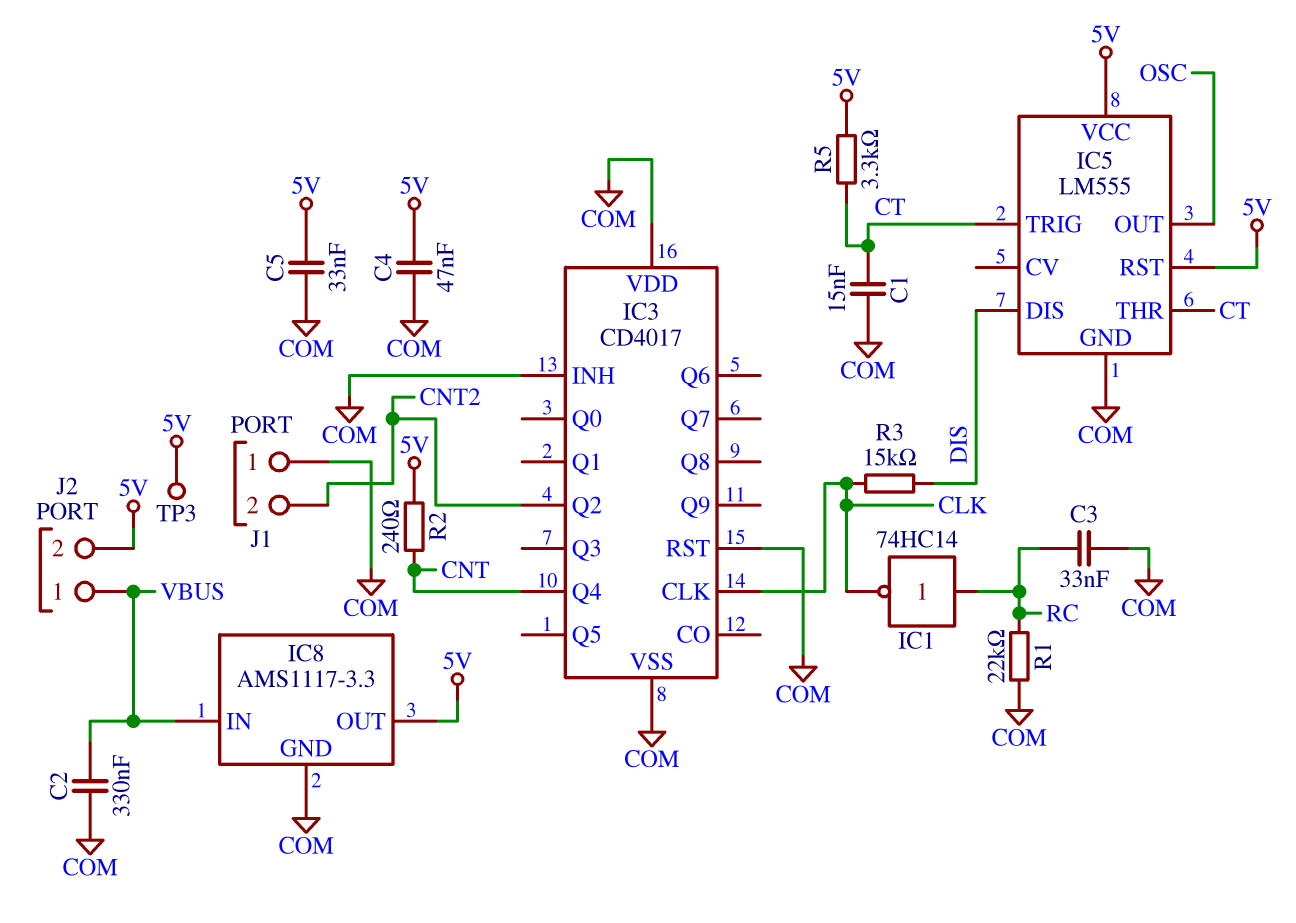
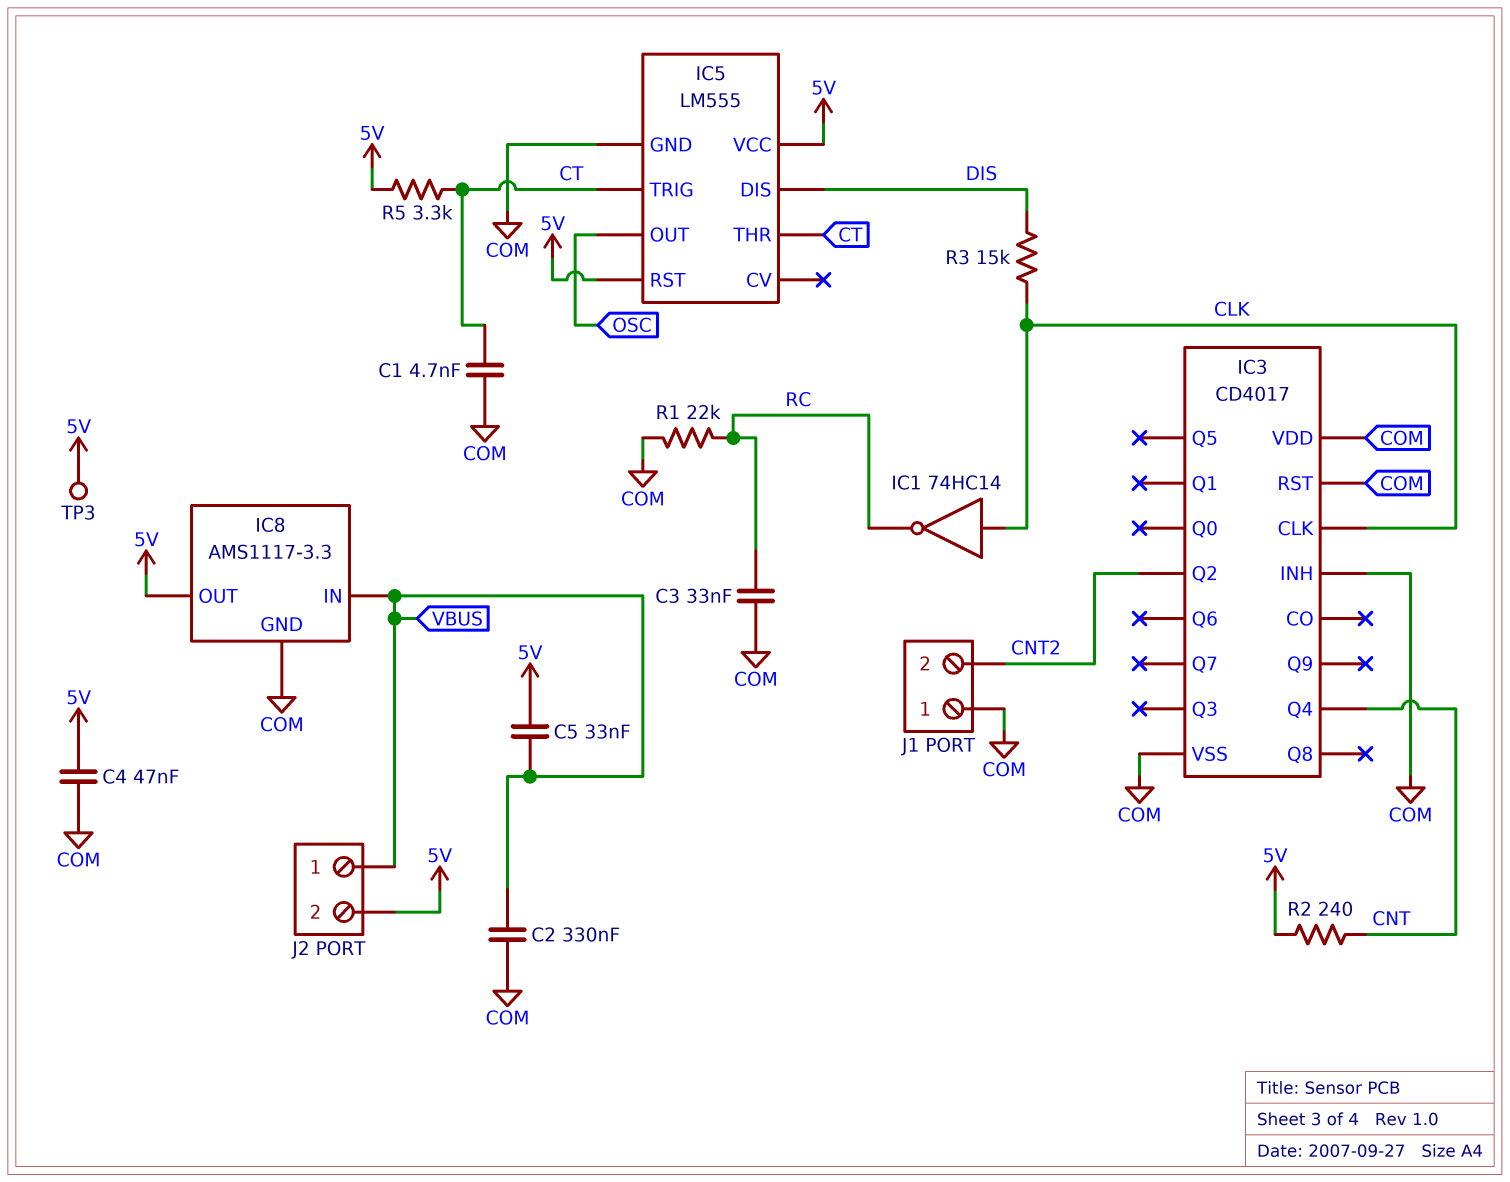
C1: 15nF (COM, CT) -> 4.7nF (COM, CT)
C5: 33nF (5V, COM) -> 33nF (5V, VBUS)
IC1: NOT 74HC14 (in RC, out CLK) -> NOT 74HC14 (in CLK, out RC)

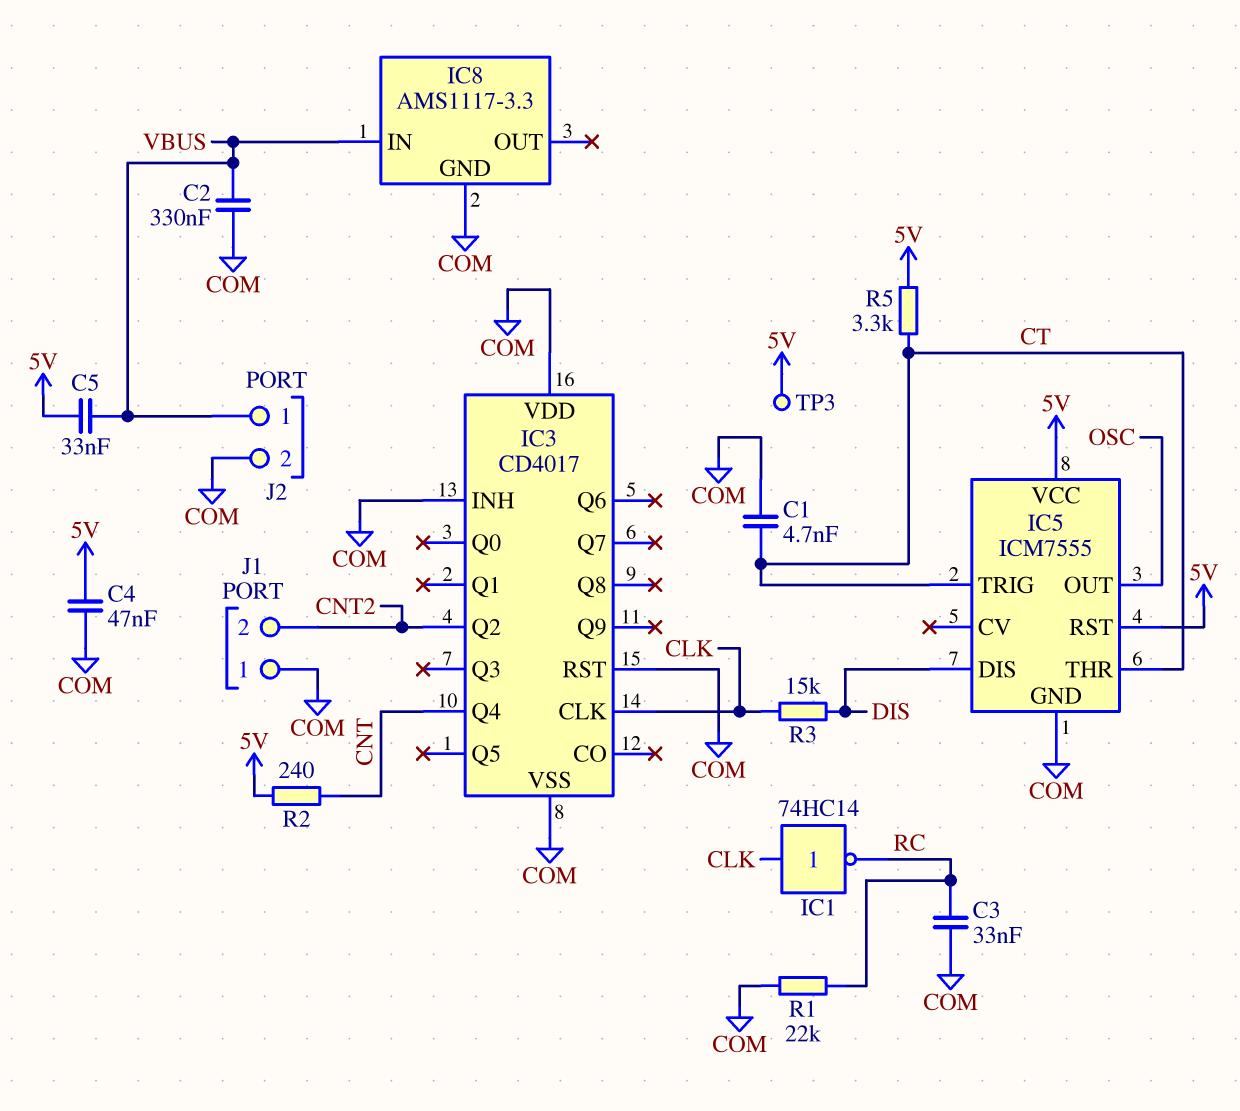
IC5: LM555 -> ICM7555
IC8 pin OUT: 5V -> none
J2 pin 2: 5V -> COM

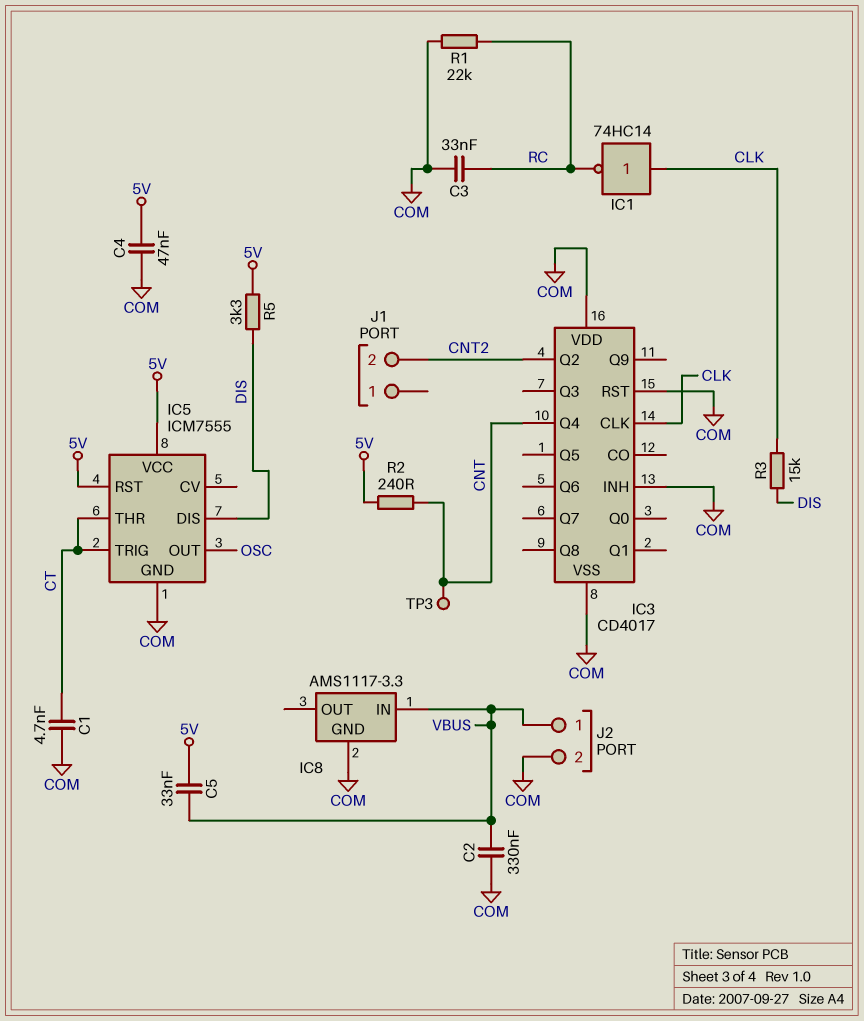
J1 pin 1: COM -> none
R5: 3.3k (5V, CT) -> 3.3k (5V, DIS)
TP3: test point (5V) -> test point (CNT)

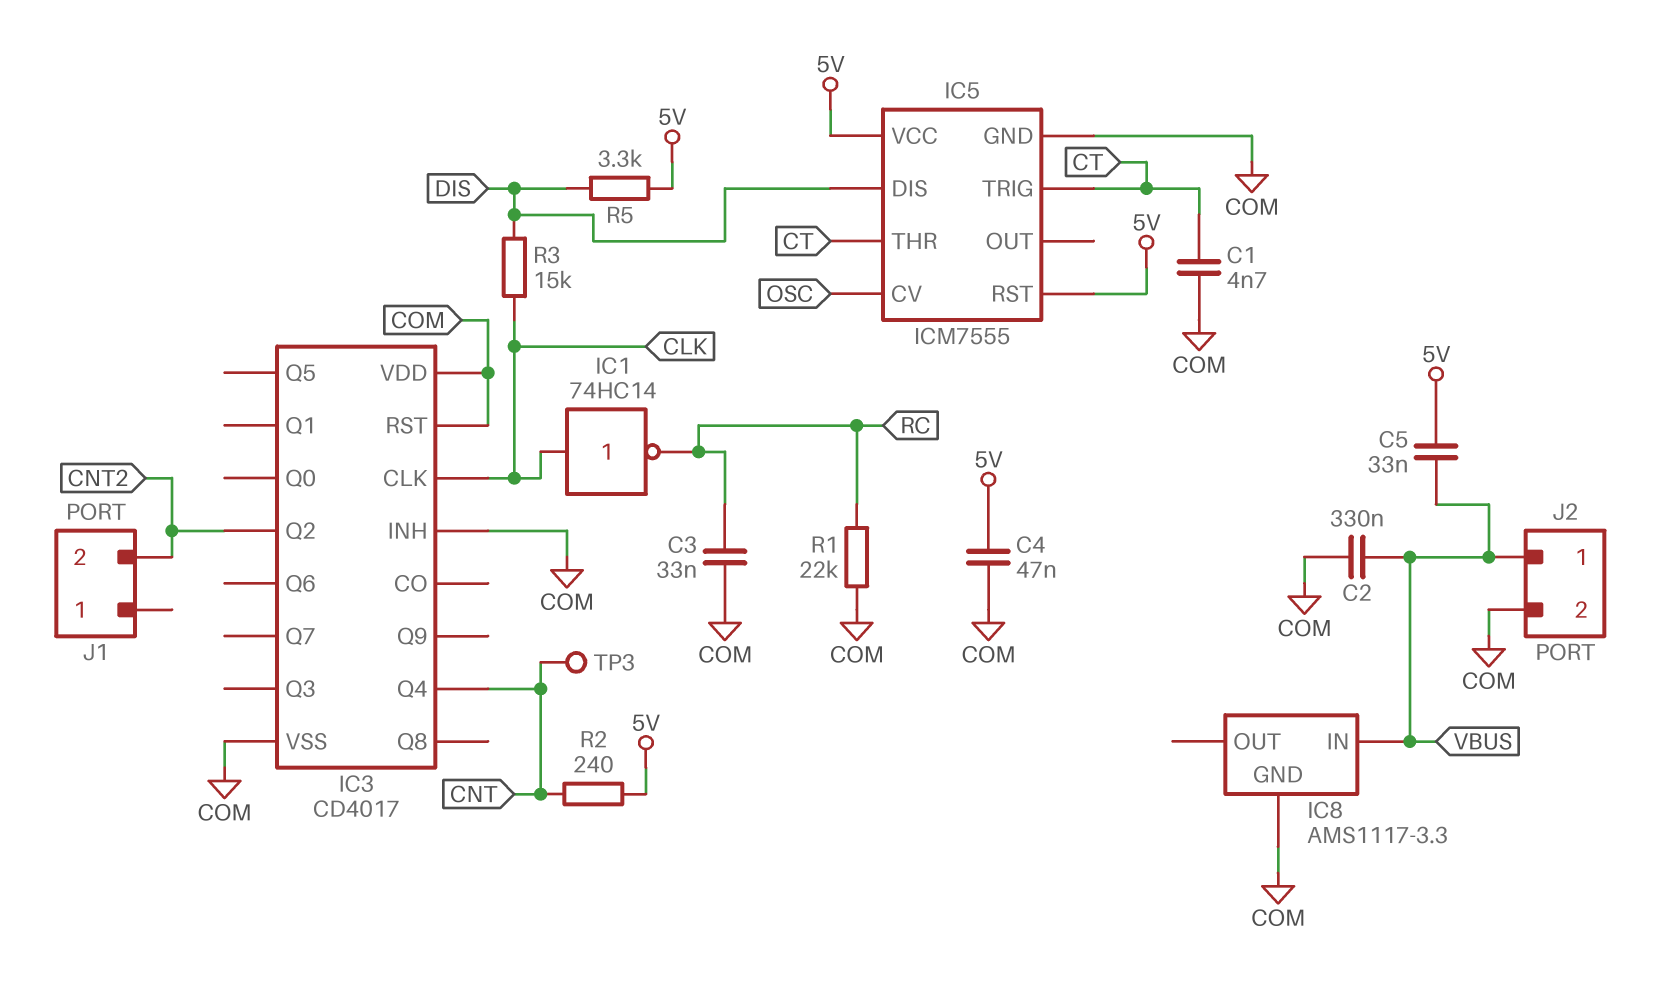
IC5 pin CV: none -> OSC
IC5 pin OUT: OSC -> none

